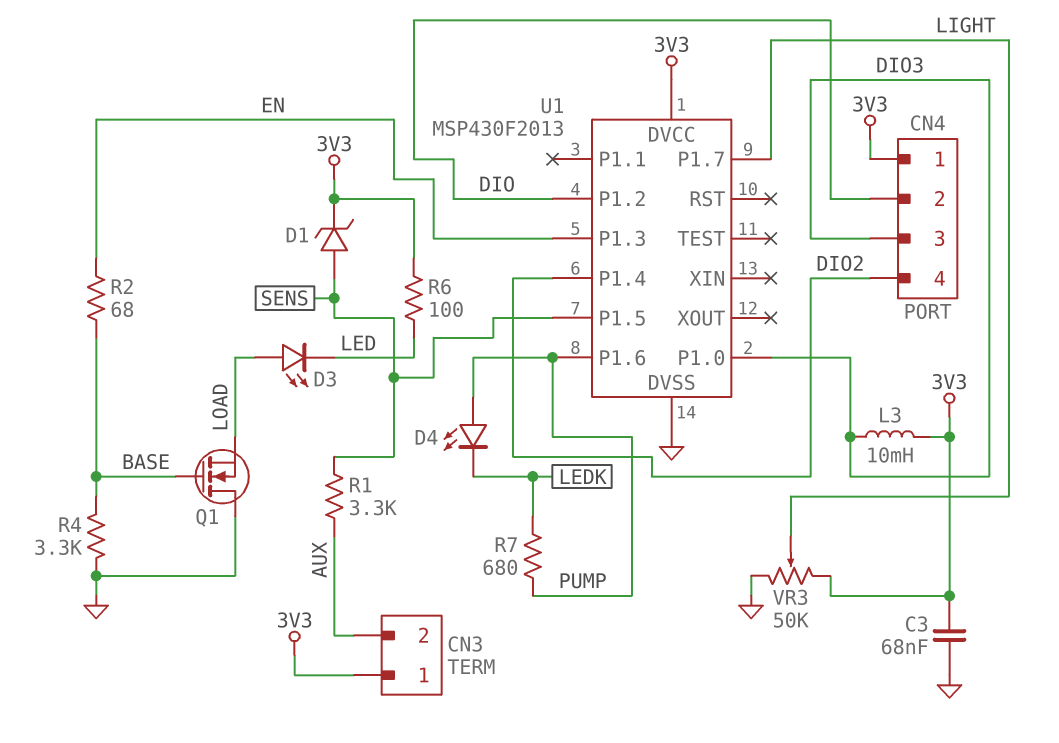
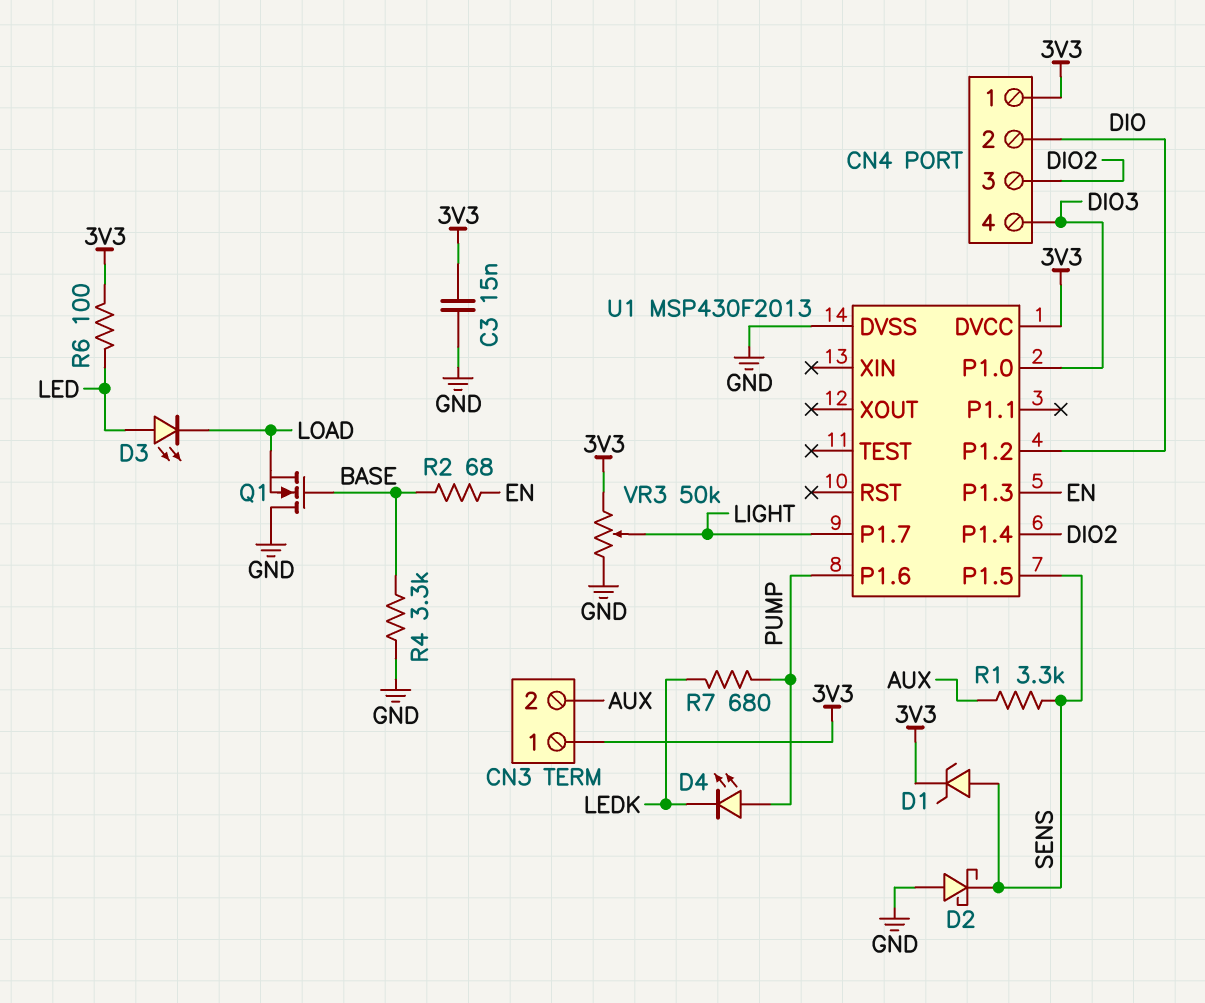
C3: 68nF (3V3, GND) -> 15nF (3V3, GND)
CN4 pin 3: DIO3 -> DIO2
CN4 pin 4: DIO2 -> DIO3
D2: none -> schottky (A GND, K SENS)
D3: LED (A LOAD, K LED) -> LED (A LED, K LOAD)
L3: 10mH (3V3, DIO3) -> none

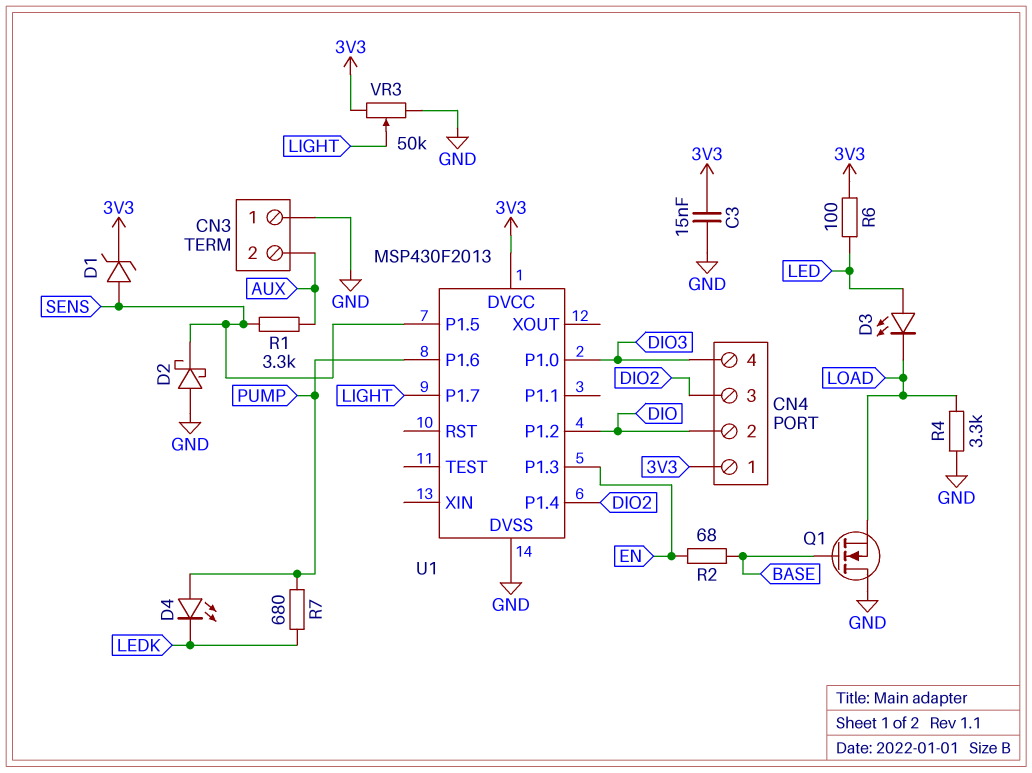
CN3 pin 1: 3V3 -> GND
R4: 3.3k (BASE, GND) -> 3.3k (GND, LOAD)

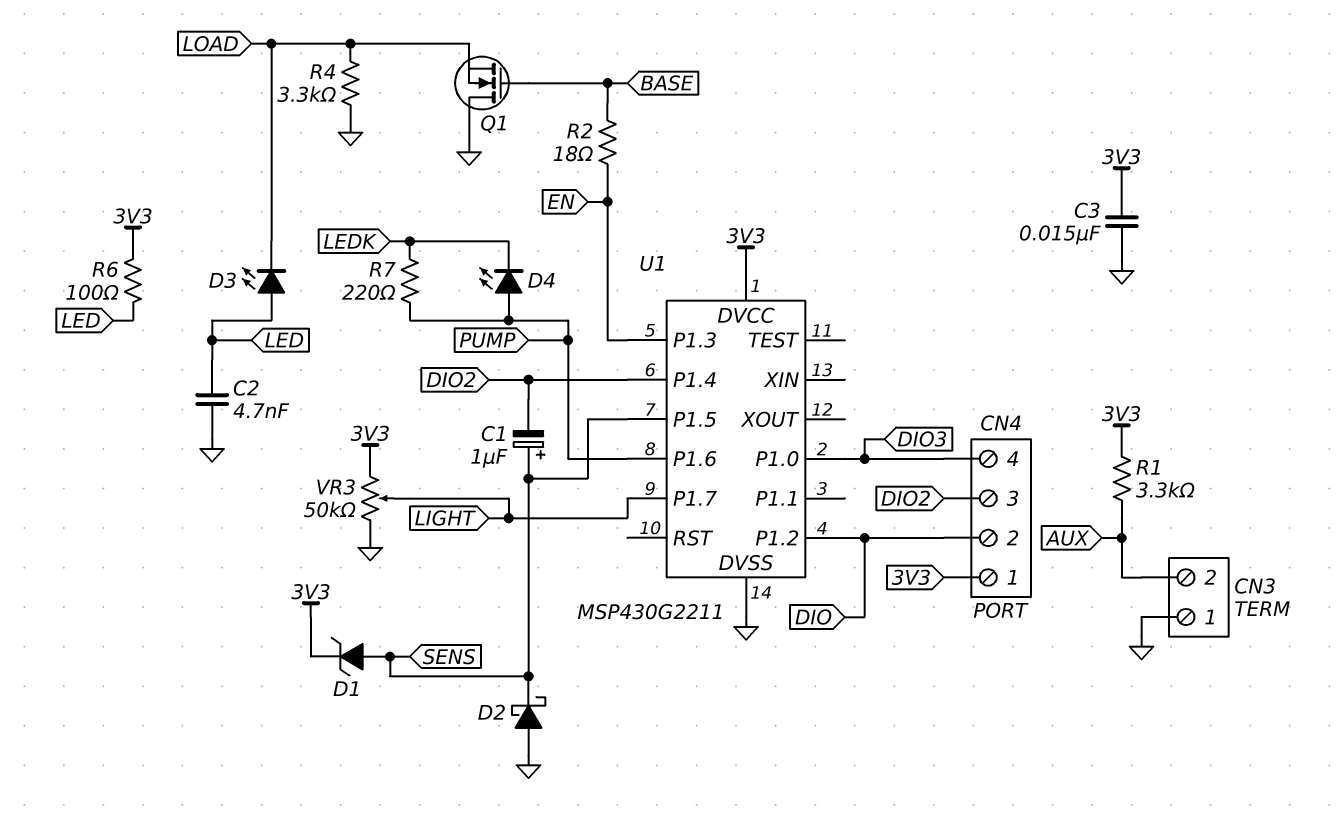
C1: none -> 1uF (plus SENS, minus DIO2)
C2: none -> 4.7nF (GND, LED)
R1: 3.3k (AUX, SENS) -> 3.3k (3V3, AUX)
R2: 68 (BASE, EN) -> 18 (BASE, EN)
R7: 680 (LEDK, PUMP) -> 220 (LEDK, PUMP)
U1: MSP430F2013 -> MSP430G2211

